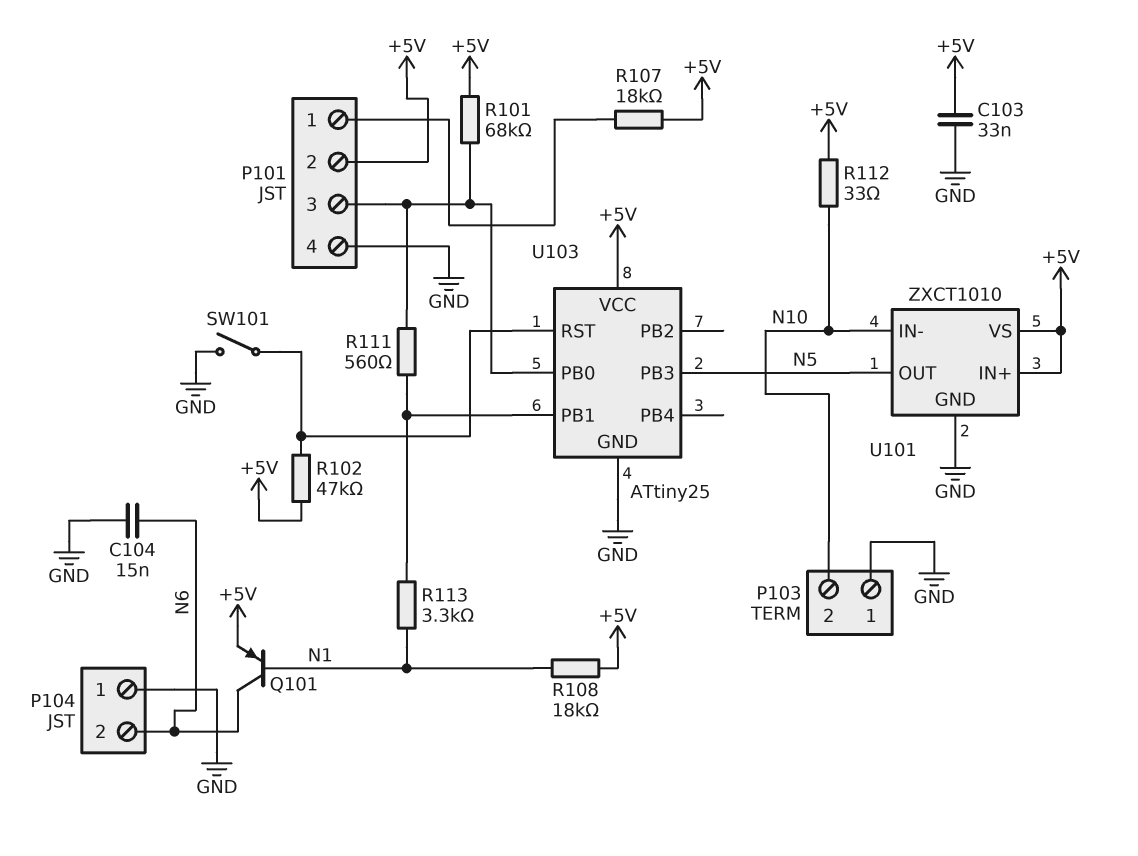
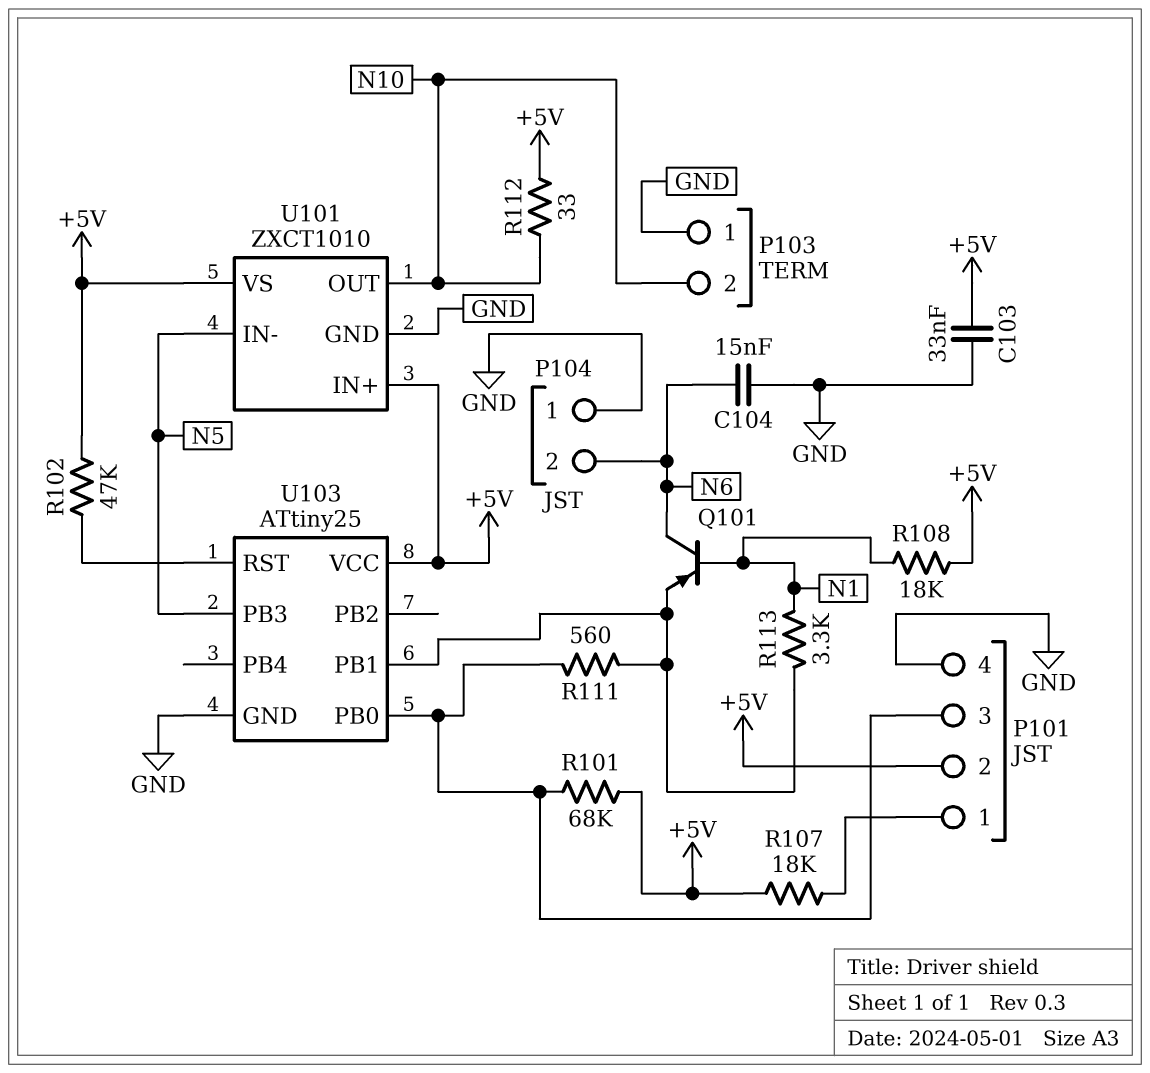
Q101: PNP (B N1, C N6, E +5V) -> PNP (B N1, C N6, E U103/PB1)
SW101: switch (GND, U103/RST) -> none
U101 pin IN-: N10 -> N5
U101 pin OUT: N5 -> N10

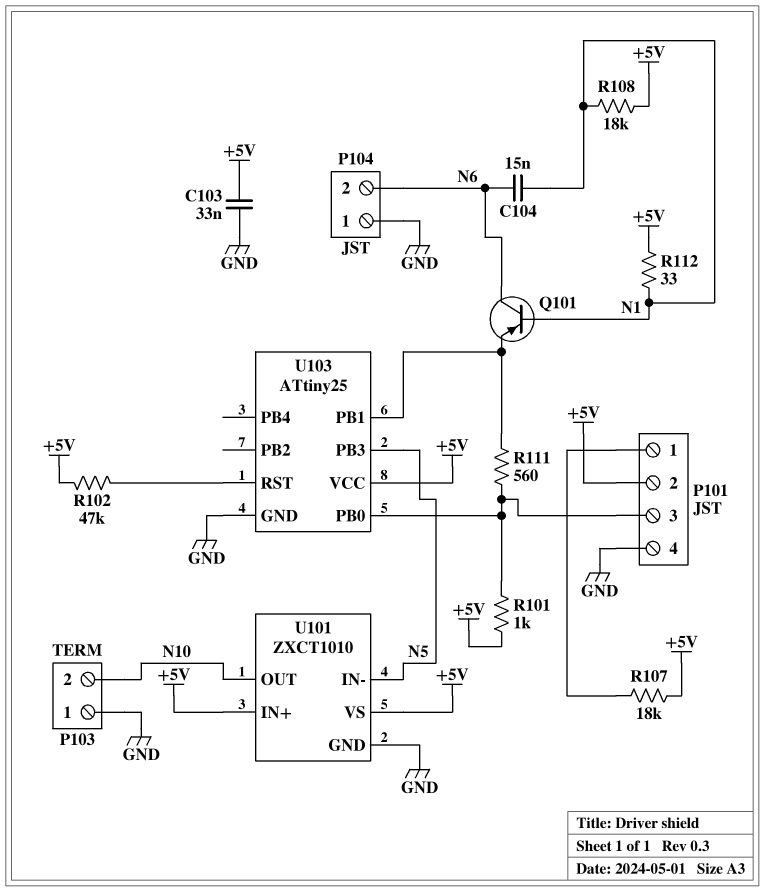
C104: 15nF (GND, N6) -> 15nF (N1, N6)
R101: 68k (+5V, P101/3) -> 1k (+5V, P101/3)
R112: 33 (+5V, N10) -> 33 (+5V, N1)
R113: 3.3k (N1, U103/PB1) -> none

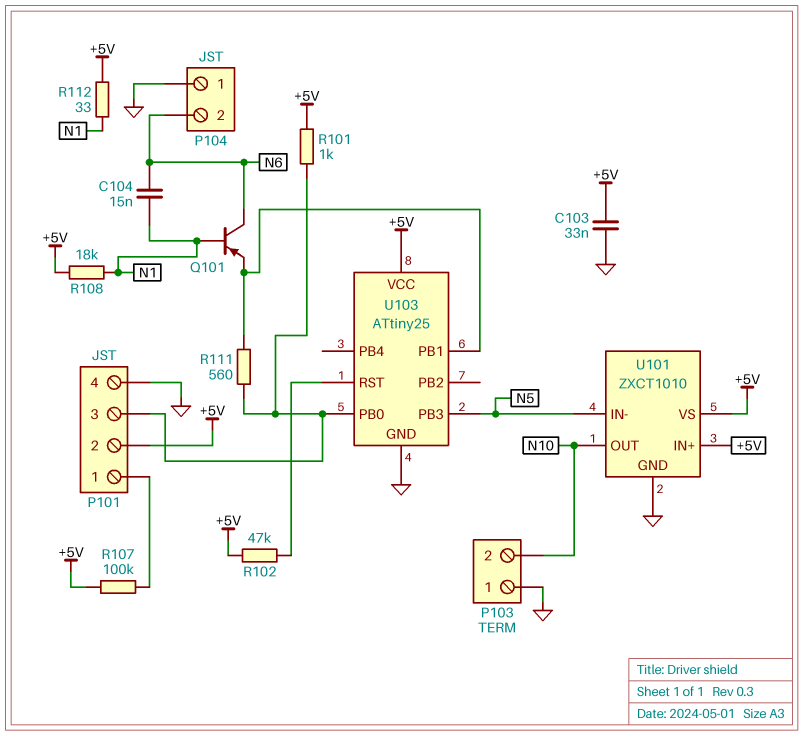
R107: 18k (+5V, P101/1) -> 100k (+5V, P101/1)

